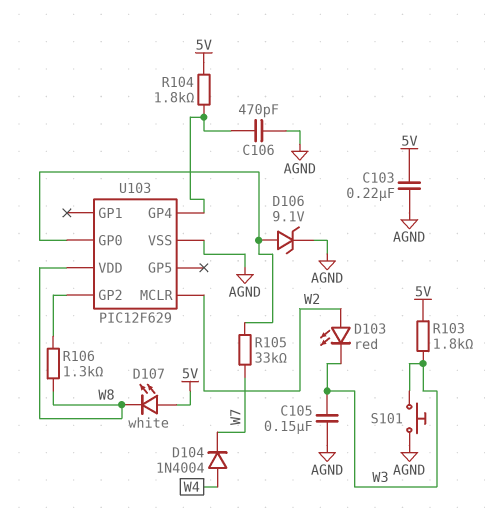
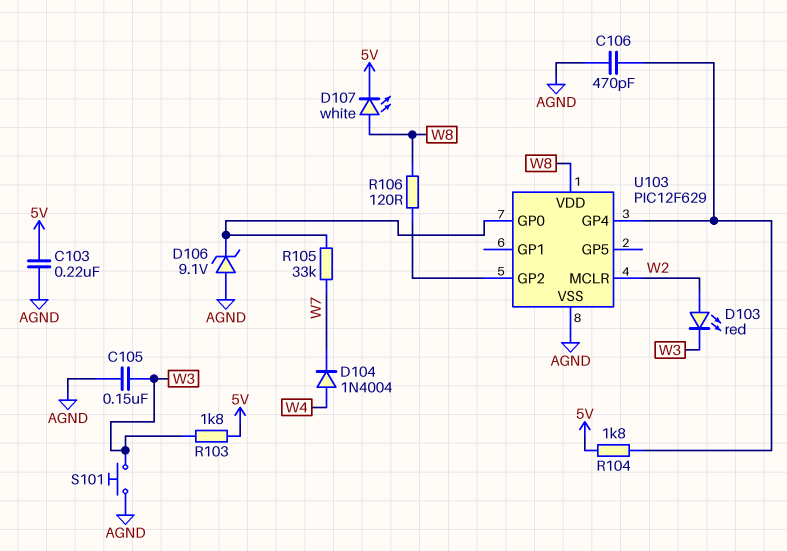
D106: zener 9.1V (A U103/GP0, K AGND) -> zener 9.1V (A AGND, K U103/GP0)
D107: LED white (A 5V, K W8) -> LED white (A W8, K 5V)
R106: 1.3k (U103/GP2, W8) -> 120 (U103/GP2, W8)

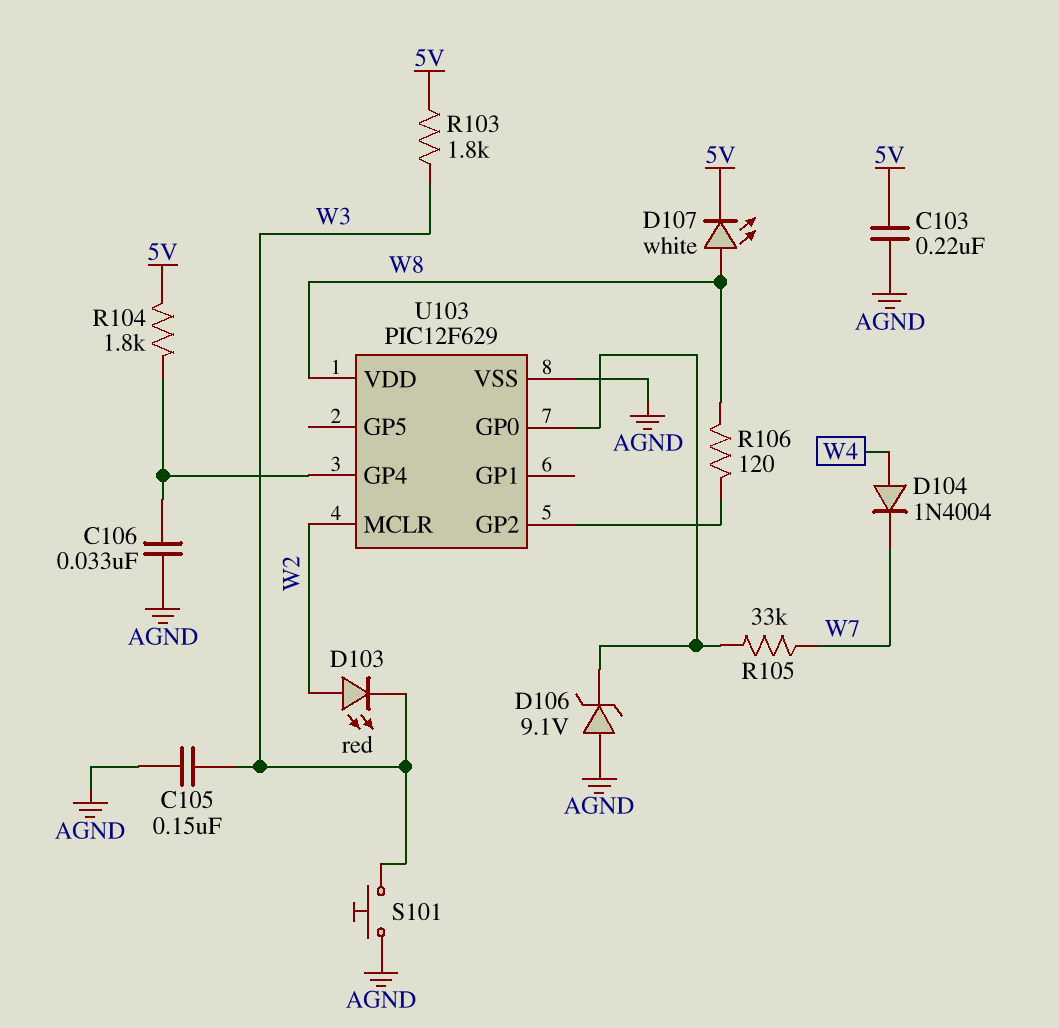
C106: 470pF (AGND, U103/GP4) -> 33nF (AGND, U103/GP4)

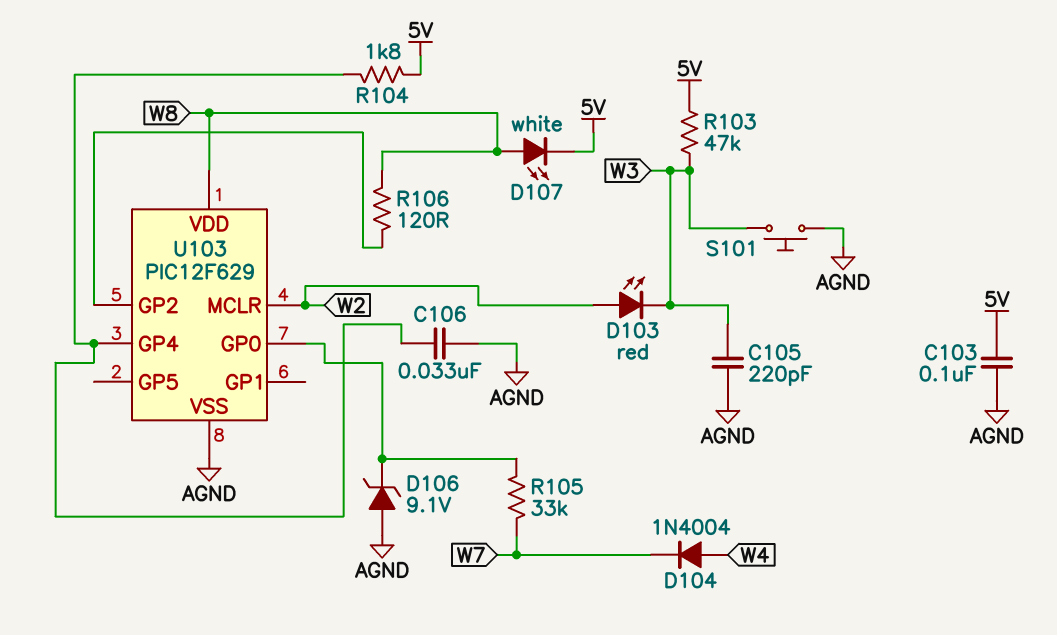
C103: 220nF (5V, AGND) -> 100nF (5V, AGND)
C105: 150nF (AGND, W3) -> 220pF (AGND, W3)
R103: 1.8k (5V, W3) -> 47k (5V, W3)

